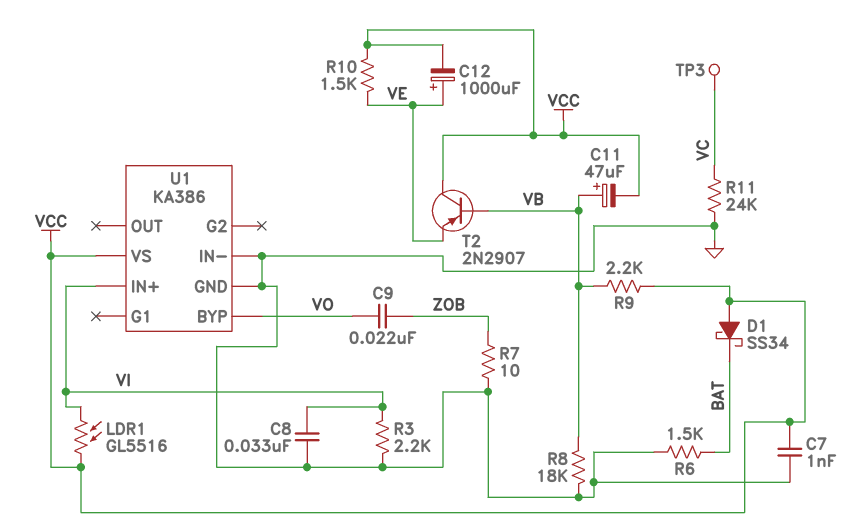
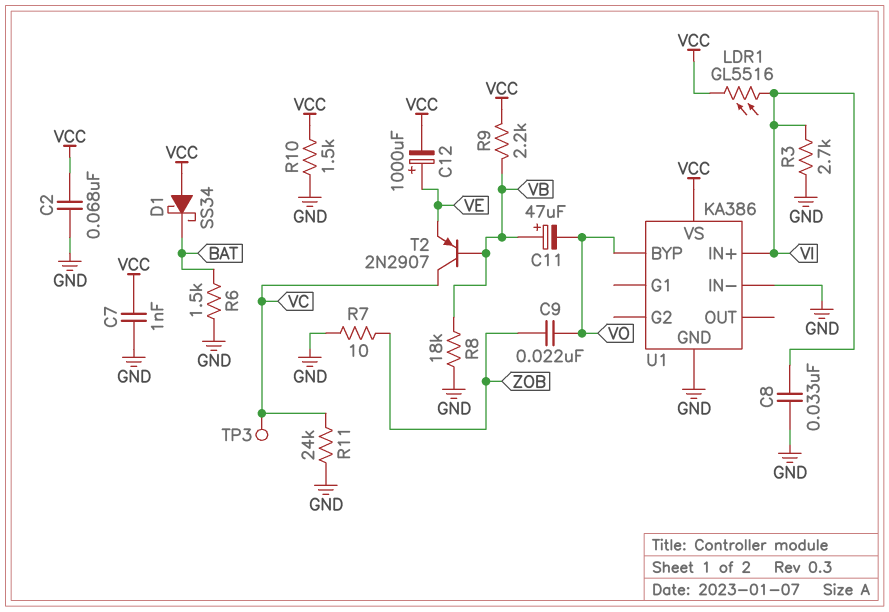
C2: none -> 68nF (GND, VCC)
C11: 47uF (plus VB, minus VCC) -> 47uF (plus VB, minus VO)
R3: 2.2k (GND, VI) -> 2.7k (GND, VI)
R10: 1.5k (VCC, VE) -> 1.5k (GND, VCC)
T2: PNP 2N2907 (B VB, C VCC, E VE) -> PNP 2N2907 (B VB, C VC, E VE)

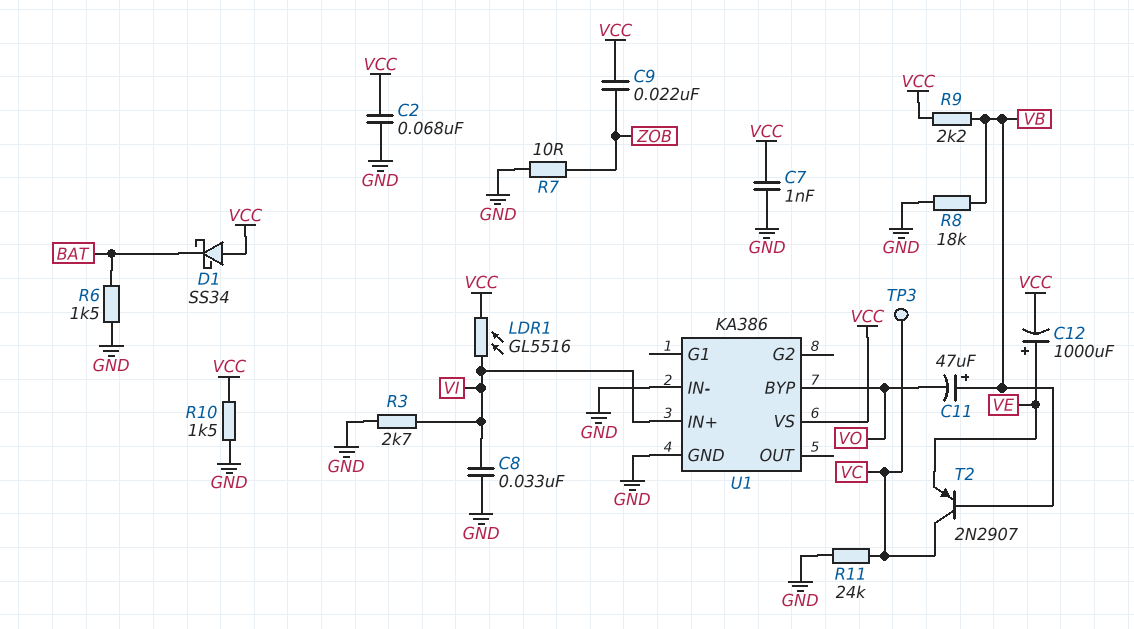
C9: 22nF (VO, ZOB) -> 22nF (VCC, ZOB)

